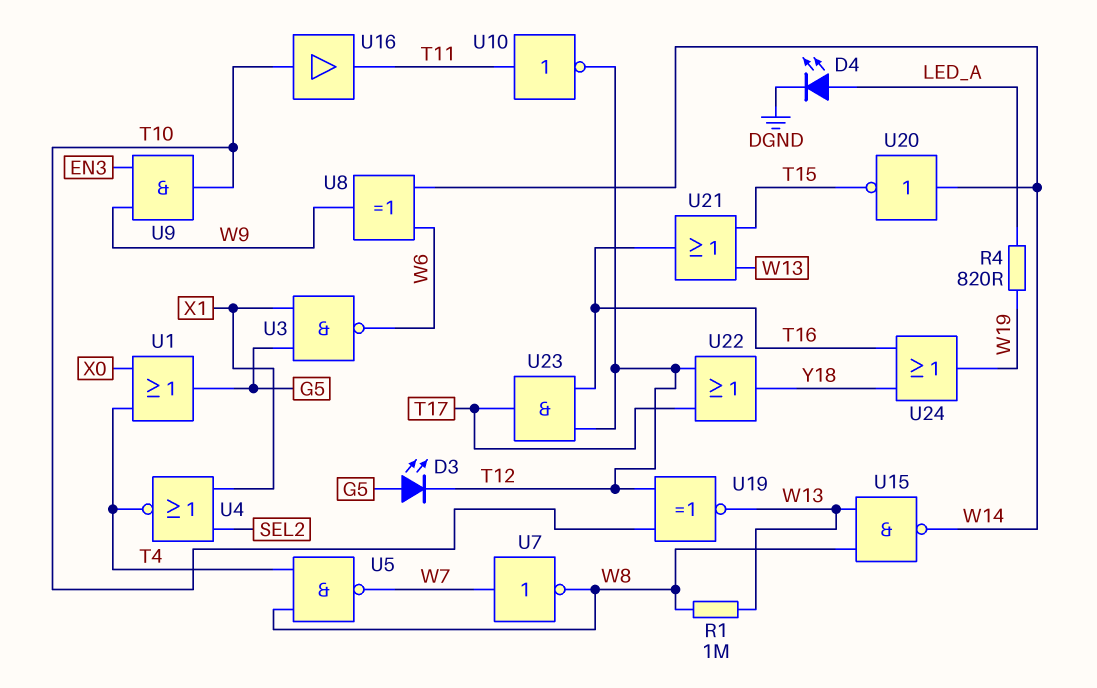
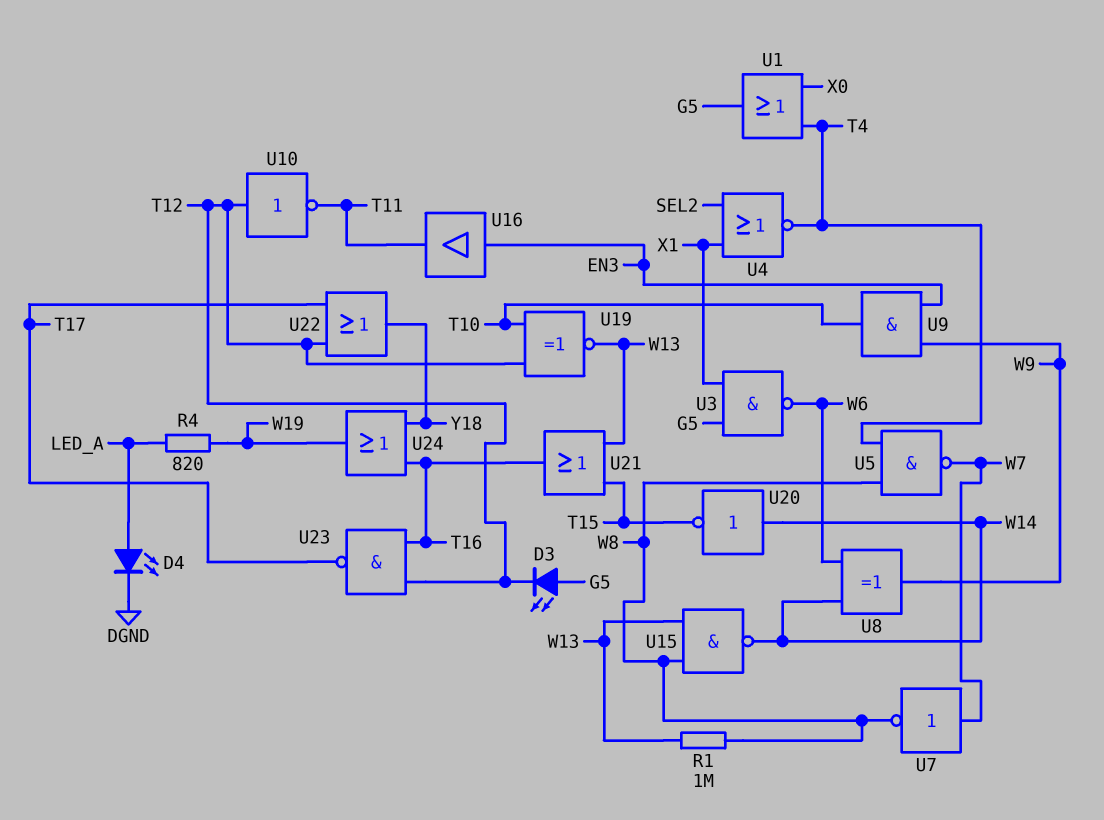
U10: NOT (in T11, out T12) -> NOT (in T12, out T11)
U16: buffer (in T10, out T11) -> buffer (in EN3, out T11)
U23: AND (in T12, in T16, out T17) -> NAND (in T12, in T16, out T17)

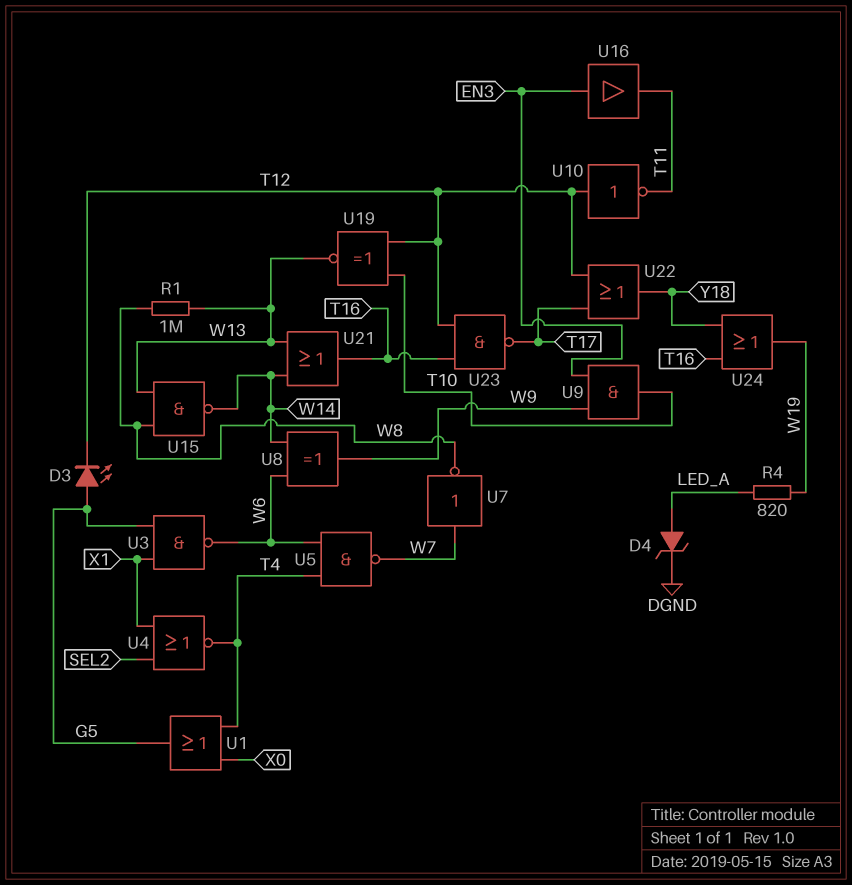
D4: LED (A LED_A, K DGND) -> zener (A LED_A, K DGND)
U5: NAND (in T4, in W8, out W7) -> NAND (in T4, in W6, out W7)
U20: NOT (in W14, out T15) -> none
U21: OR (in T15, in W13, out T16) -> OR (in W13, in W14, out T16)

